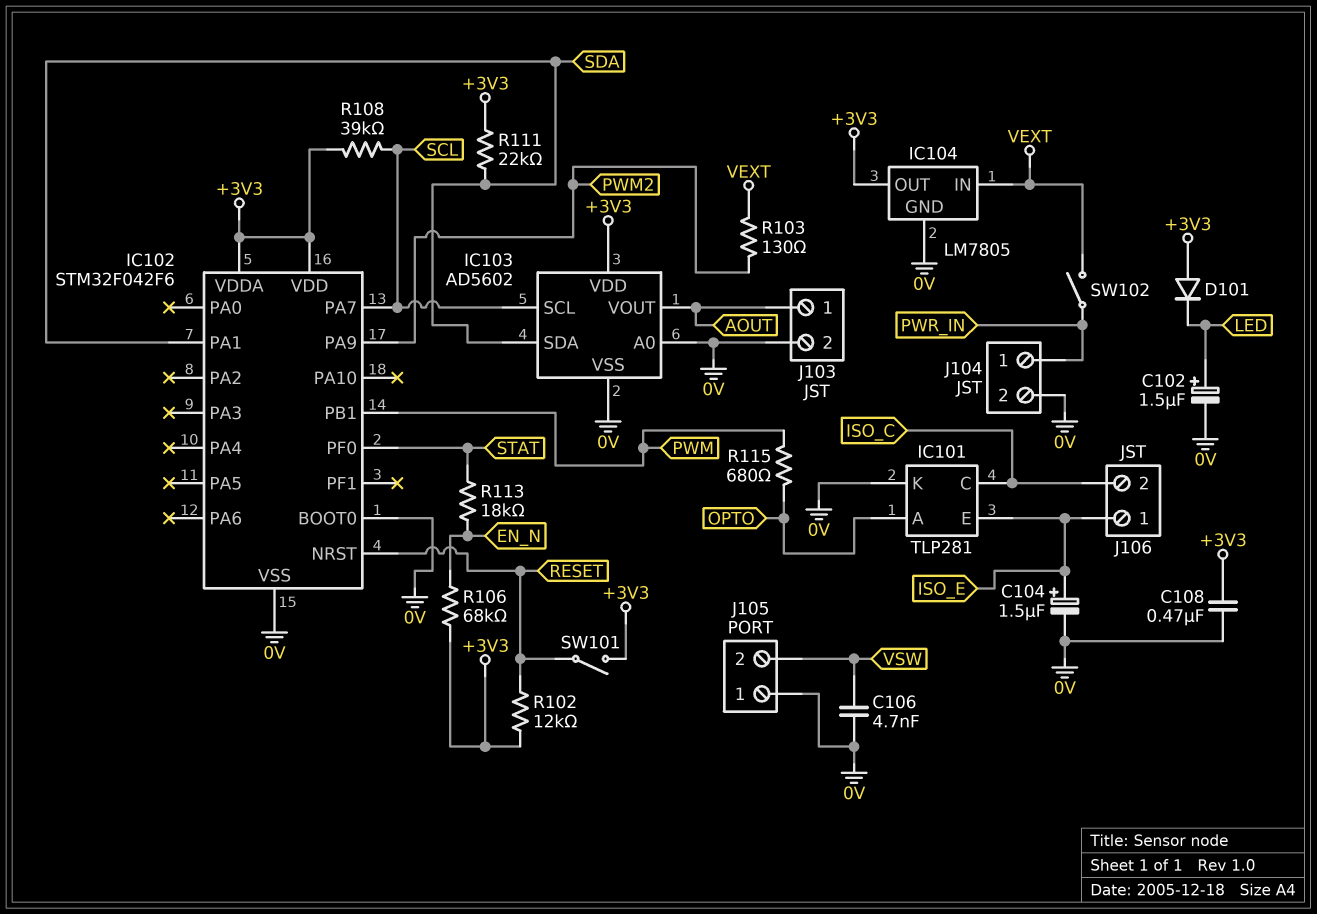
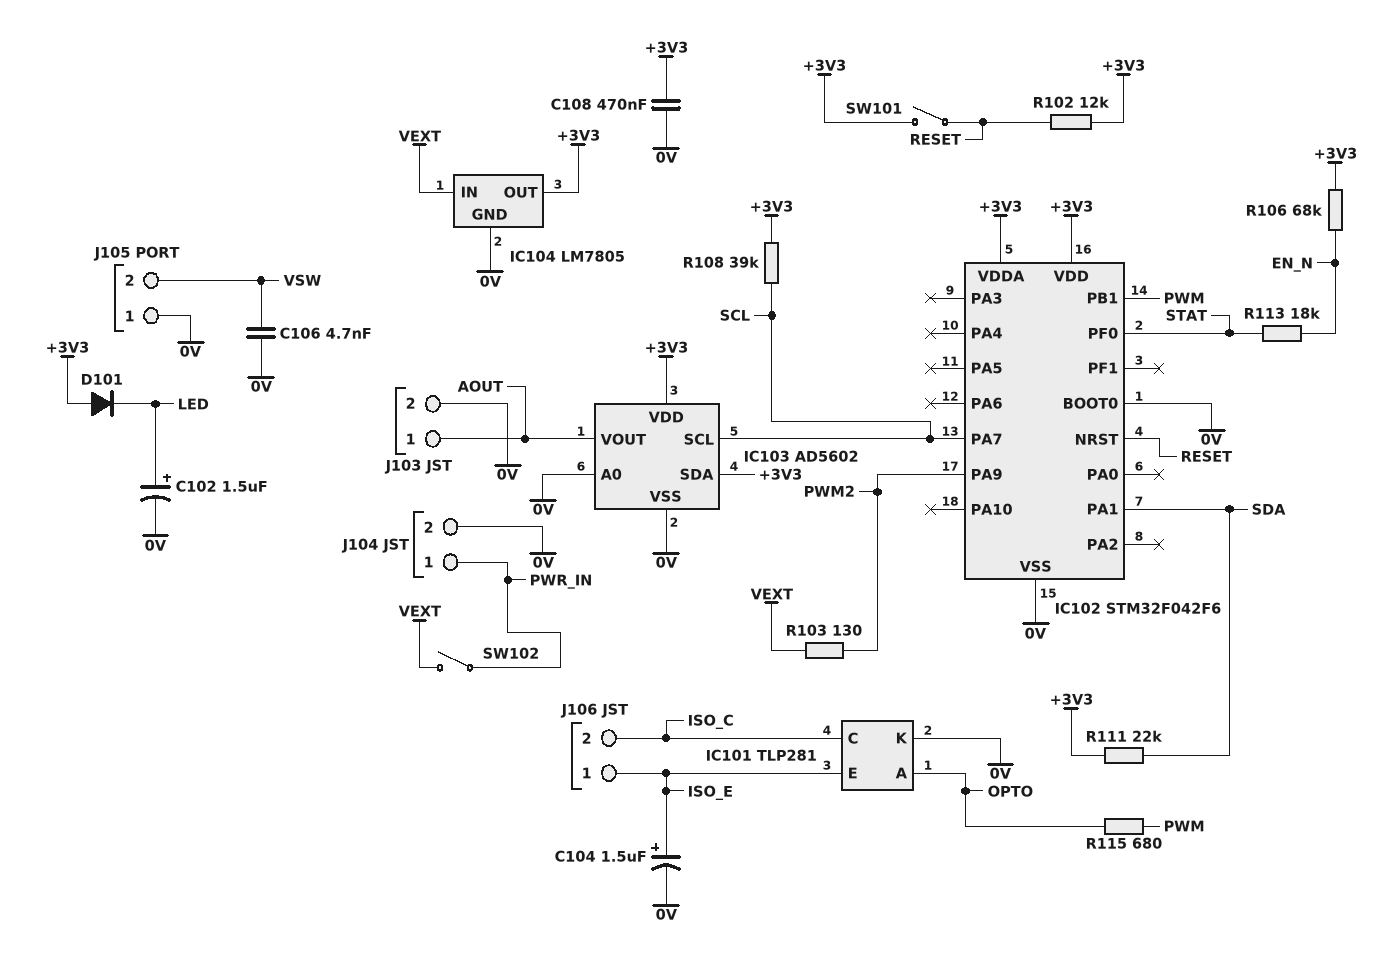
IC103 pin SDA: SDA -> +3V3

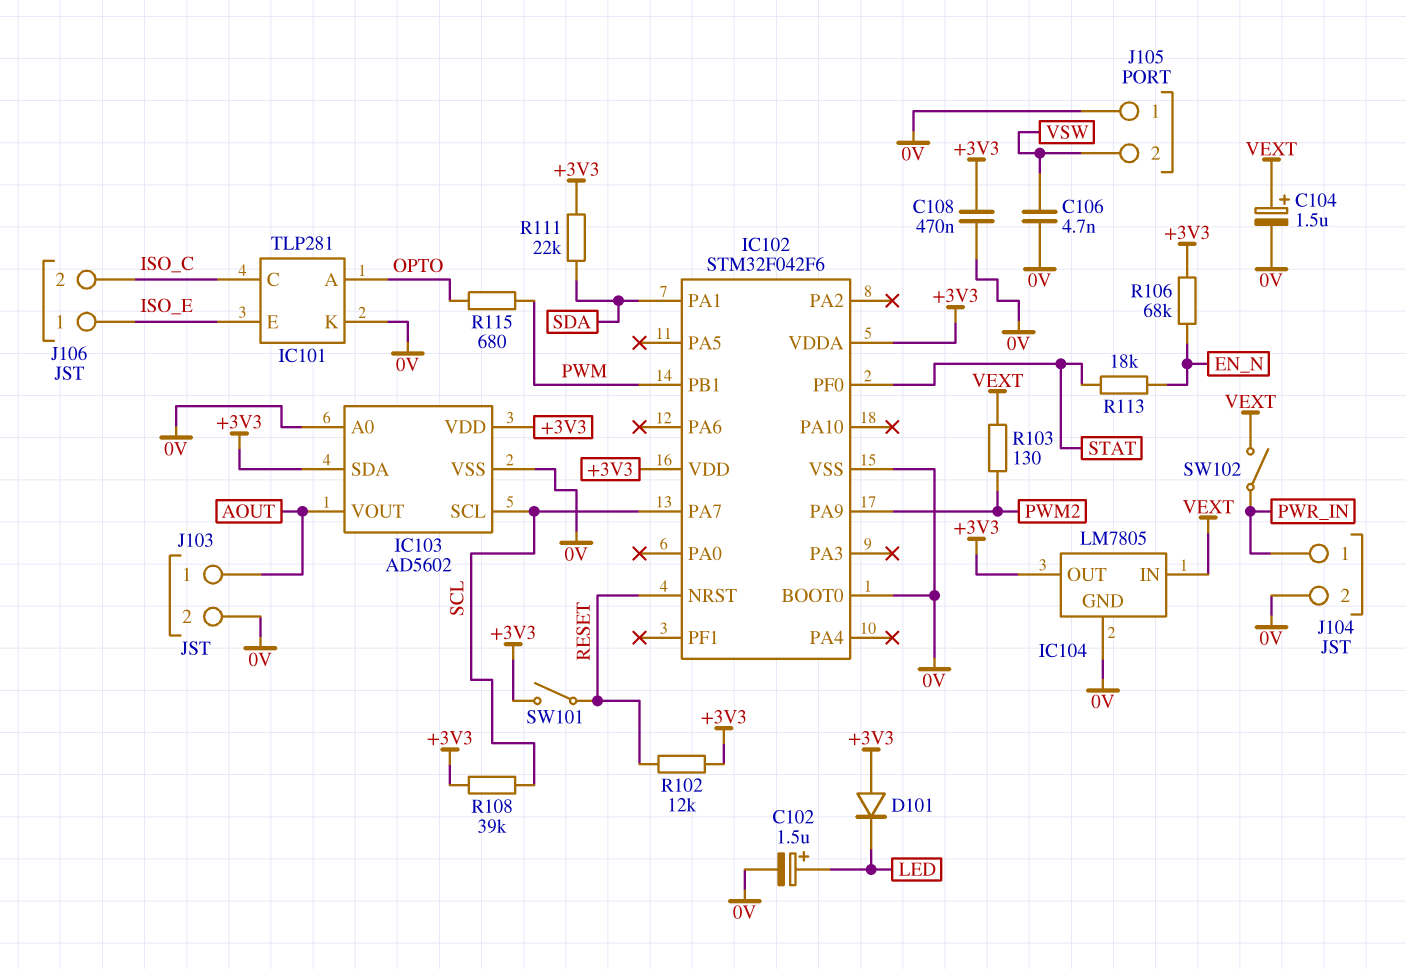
C104: 1.5uF (plus ISO_E, minus 0V) -> 1.5uF (plus VEXT, minus 0V)

